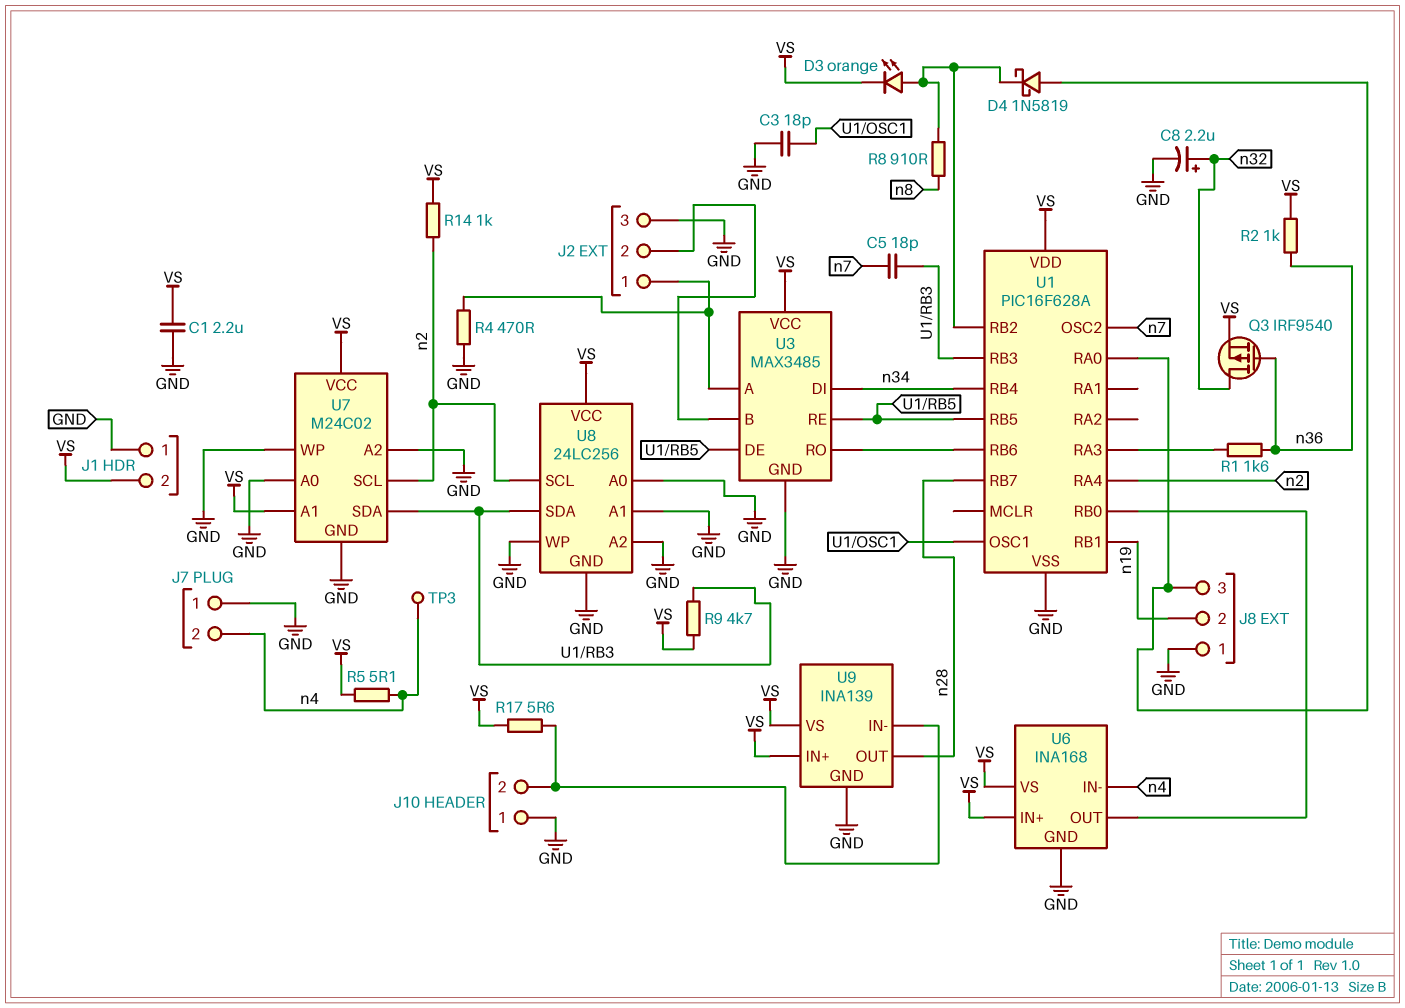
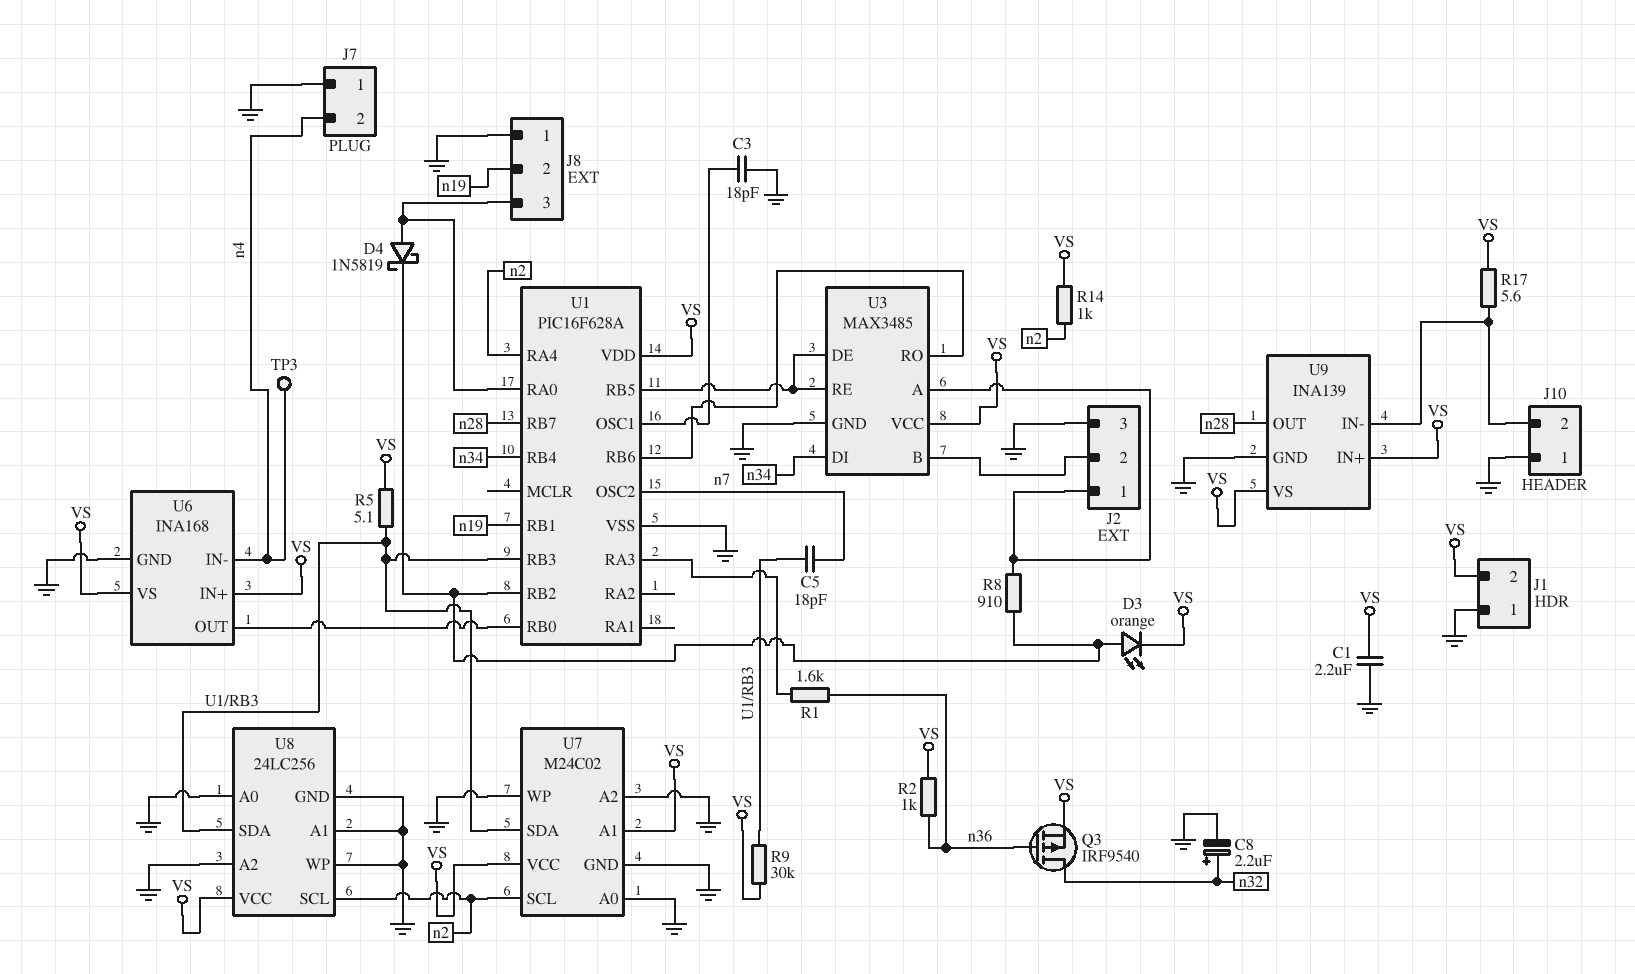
R4: 470 (GND, J2/1) -> none
R5: 5.1 (VS, n4) -> 5.1 (U1/RB3, VS)
R8: 910 (U1/RB2, n8) -> 910 (J2/1, U1/RB2)
R9: 4.7k (U1/RB3, VS) -> 30k (U1/RB3, VS)

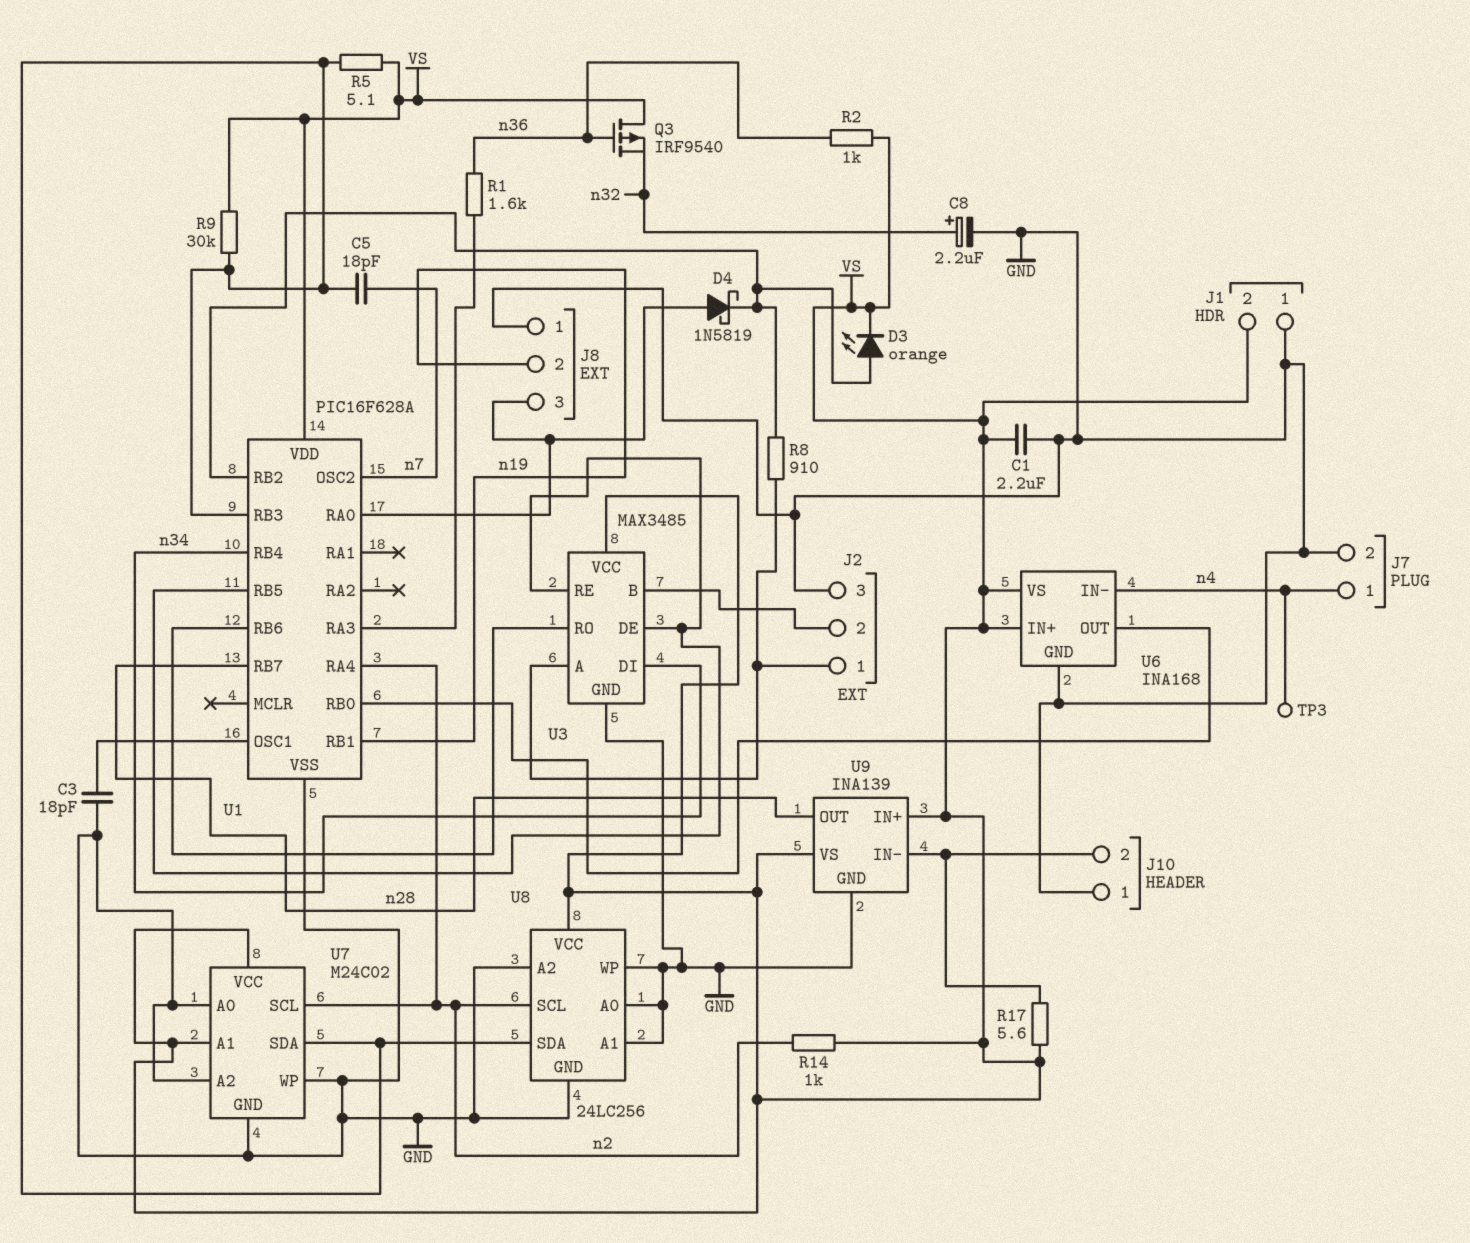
J7 pin 1: GND -> n4
J7 pin 2: n4 -> GND
Q3: PMOS IRF9540 (G n36, D n32, S VS) -> PMOS IRF9540 (G n36, D VS, S n32)

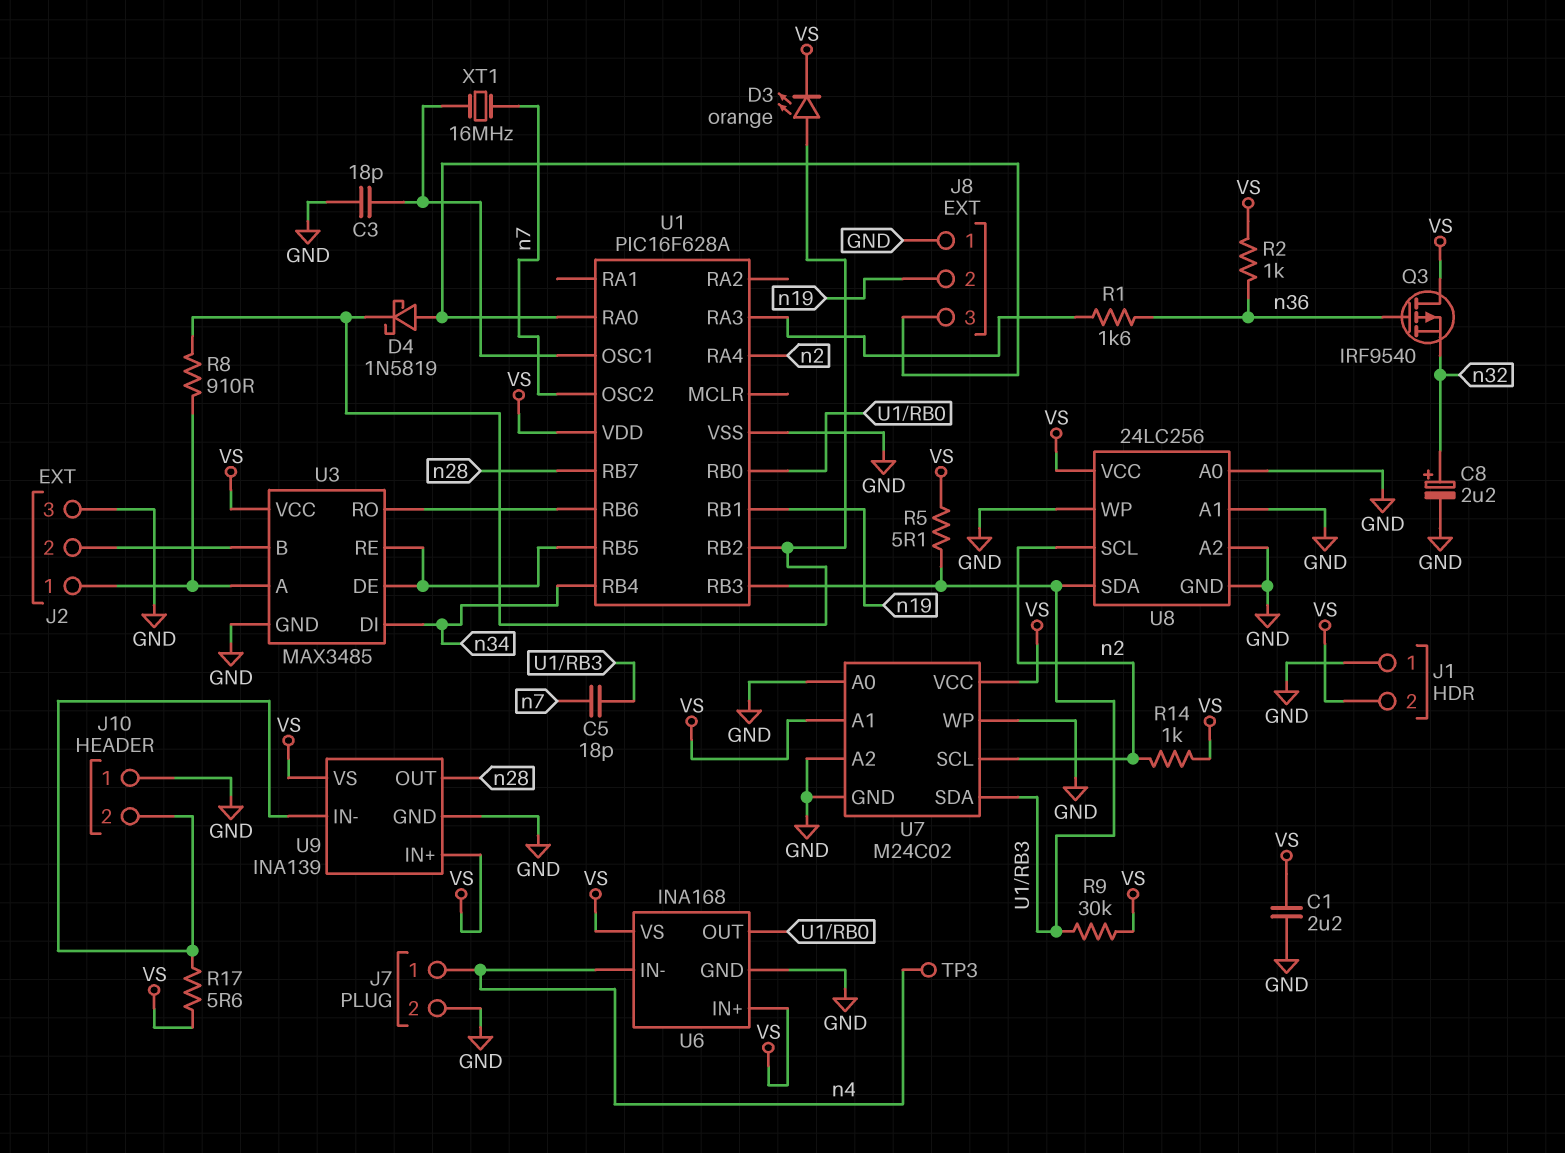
XT1: none -> 16MHz (U1/OSC1, n7)

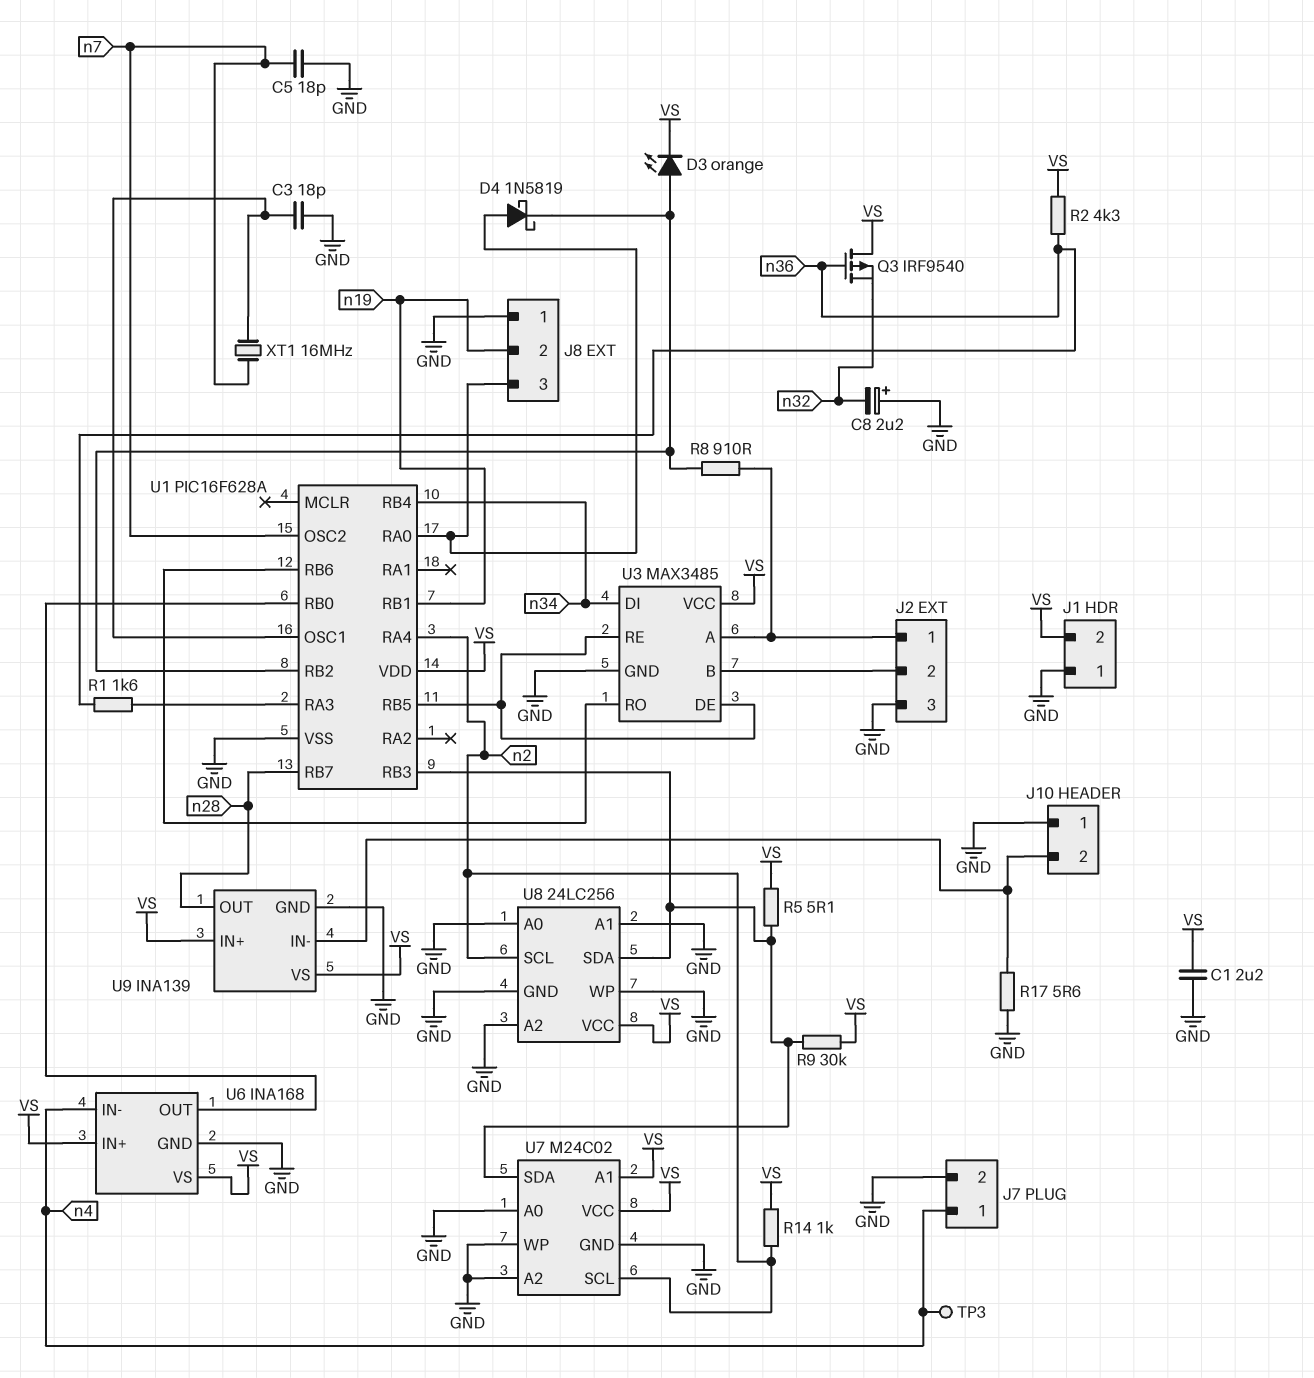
C5: 18pF (U1/RB3, n7) -> 18pF (GND, n7)
C8: 2.2uF (plus n32, minus GND) -> 2.2uF (plus GND, minus n32)
R2: 1k (VS, n36) -> 4.3k (VS, n36)
R17: 5.6 (J10/2, VS) -> 5.6 (GND, J10/2)

